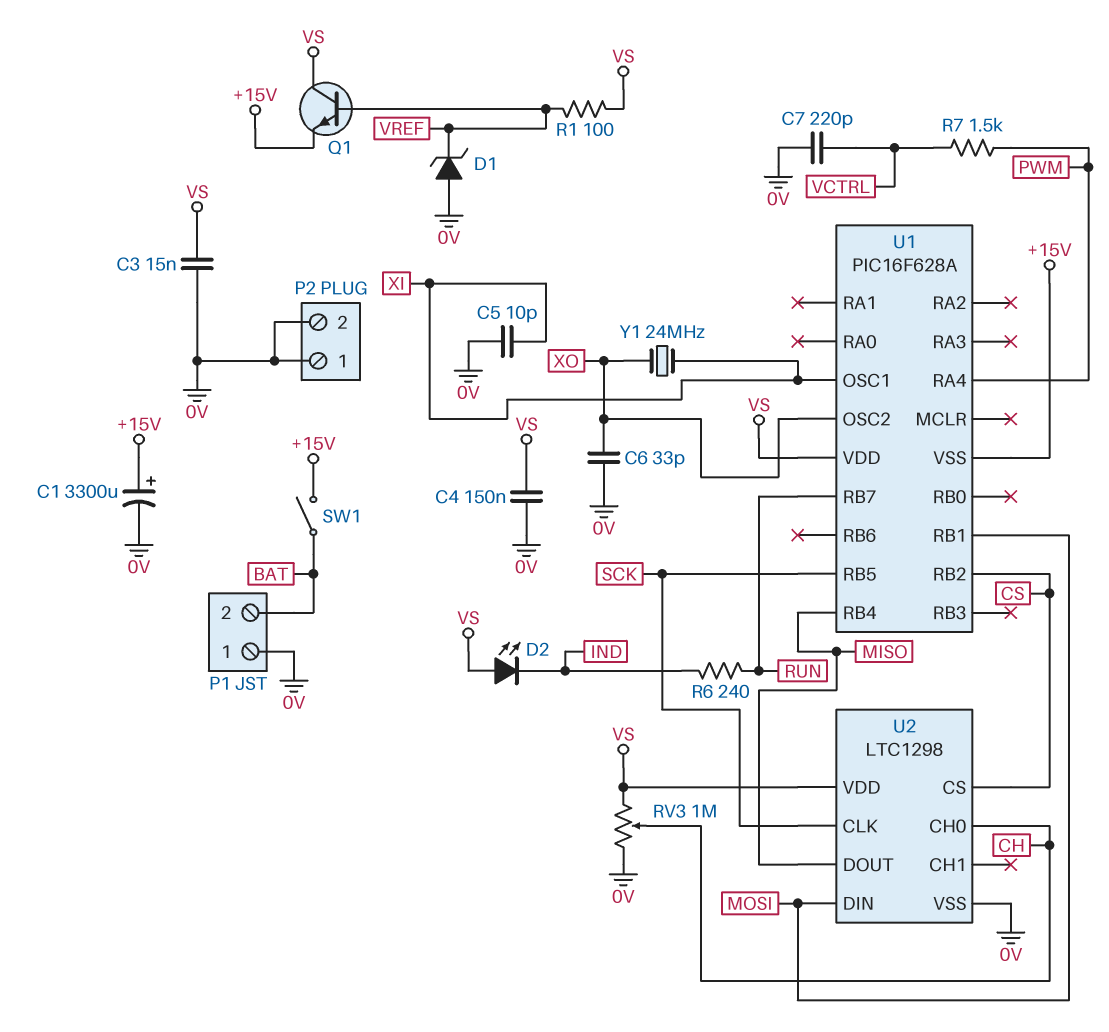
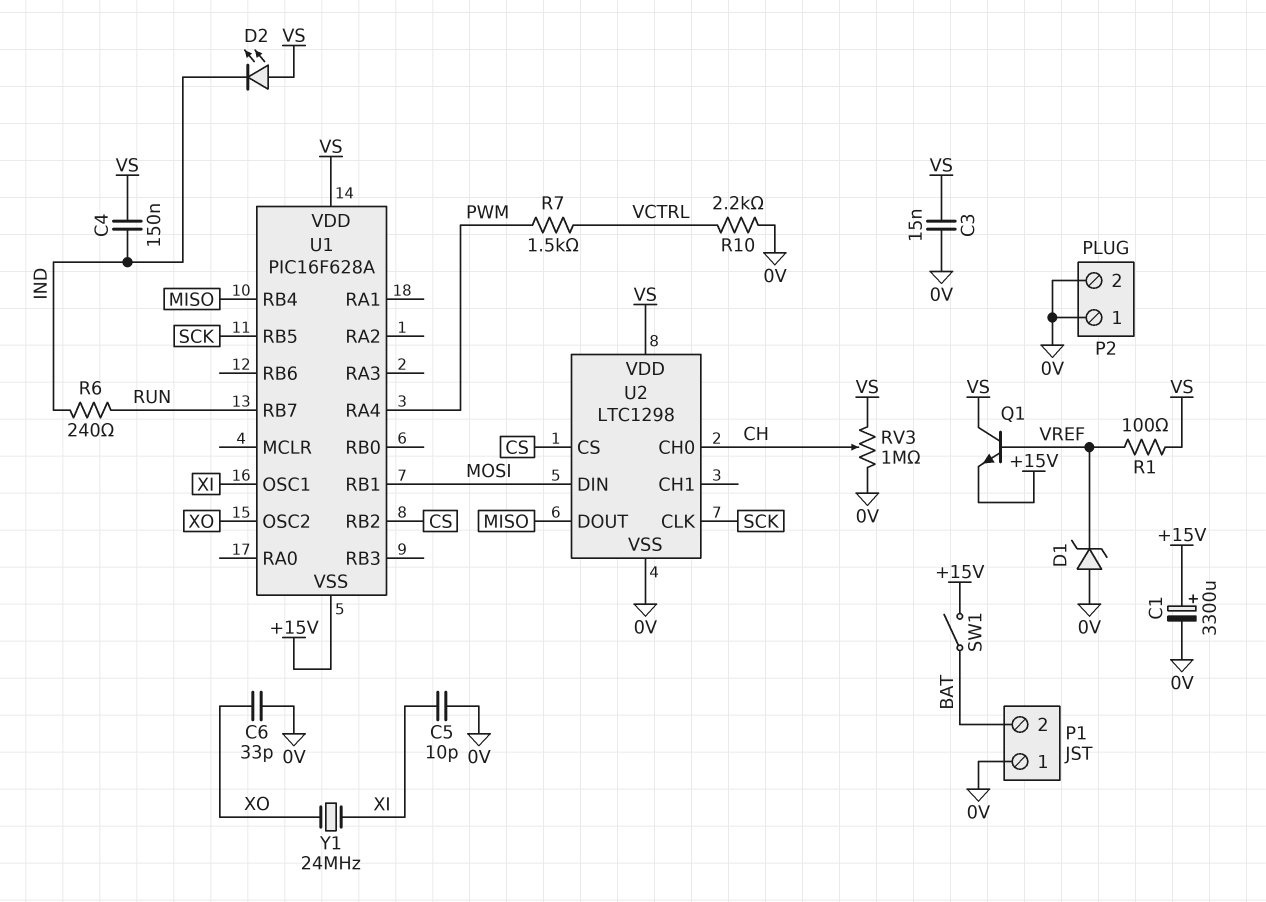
C4: 150nF (0V, VS) -> 150nF (IND, VS)
C7: 220pF (0V, VCTRL) -> none
R10: none -> 2.2k (0V, VCTRL)

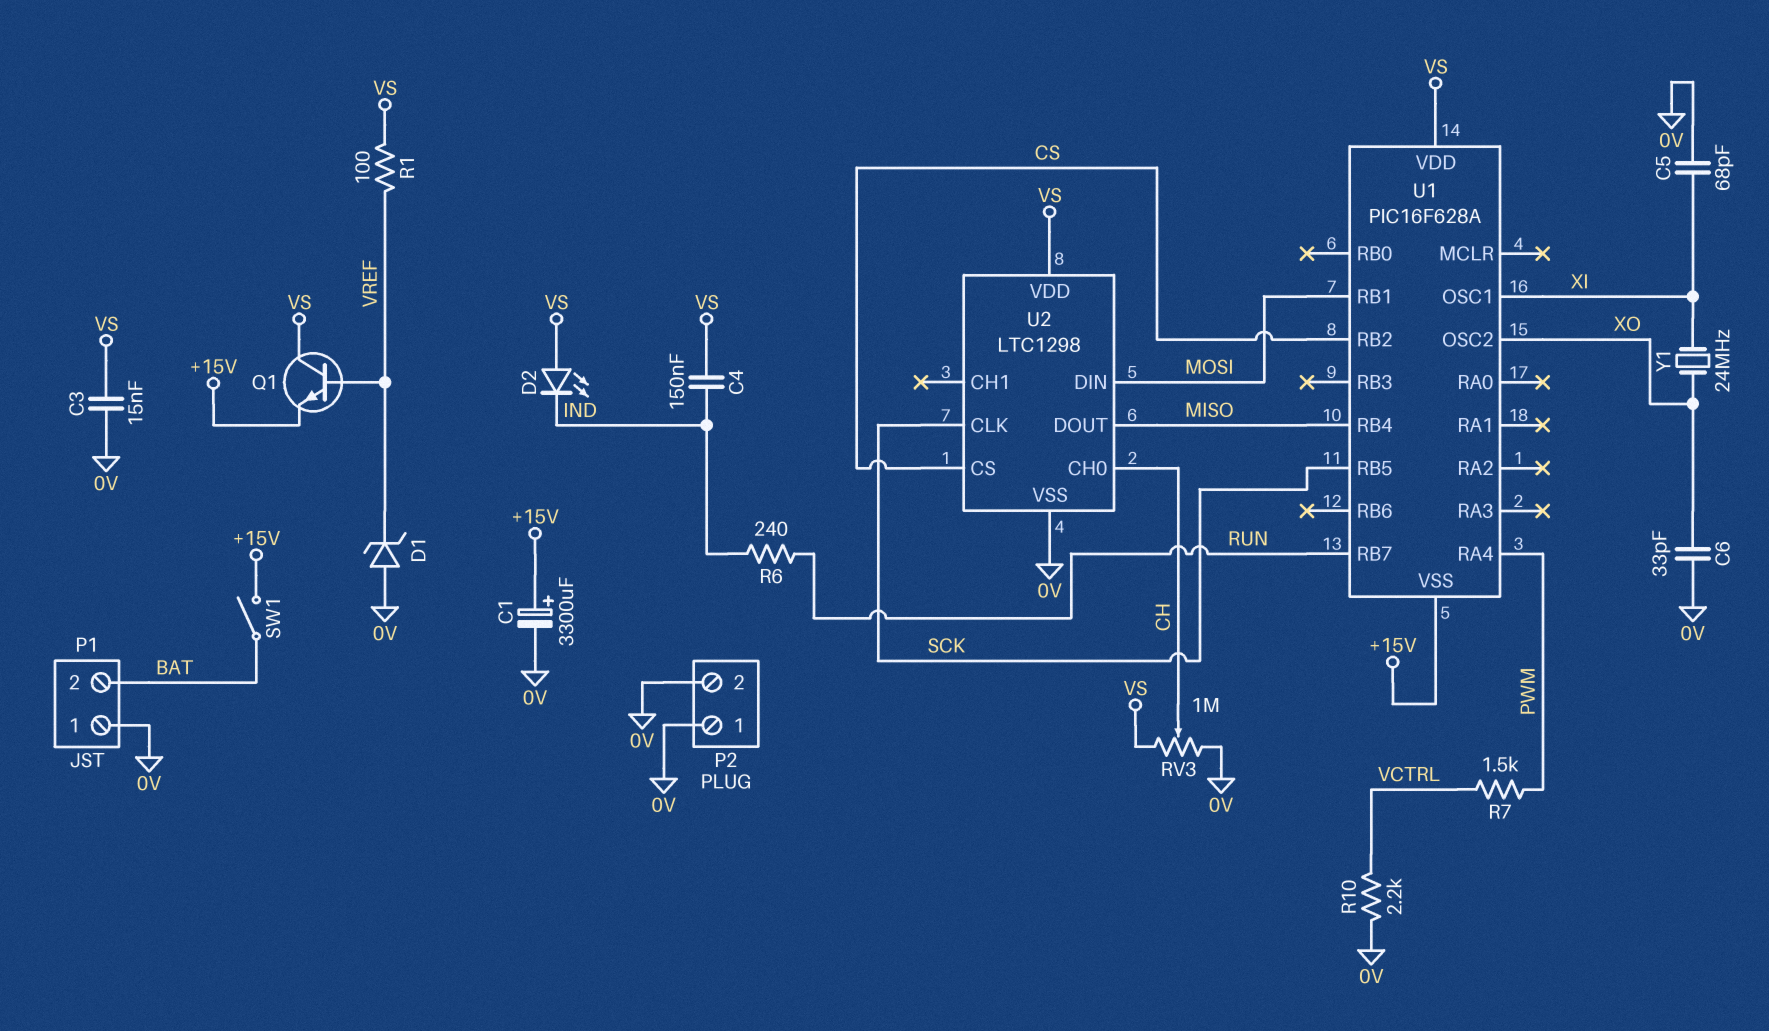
C5: 10pF (0V, XI) -> 68pF (0V, XI)

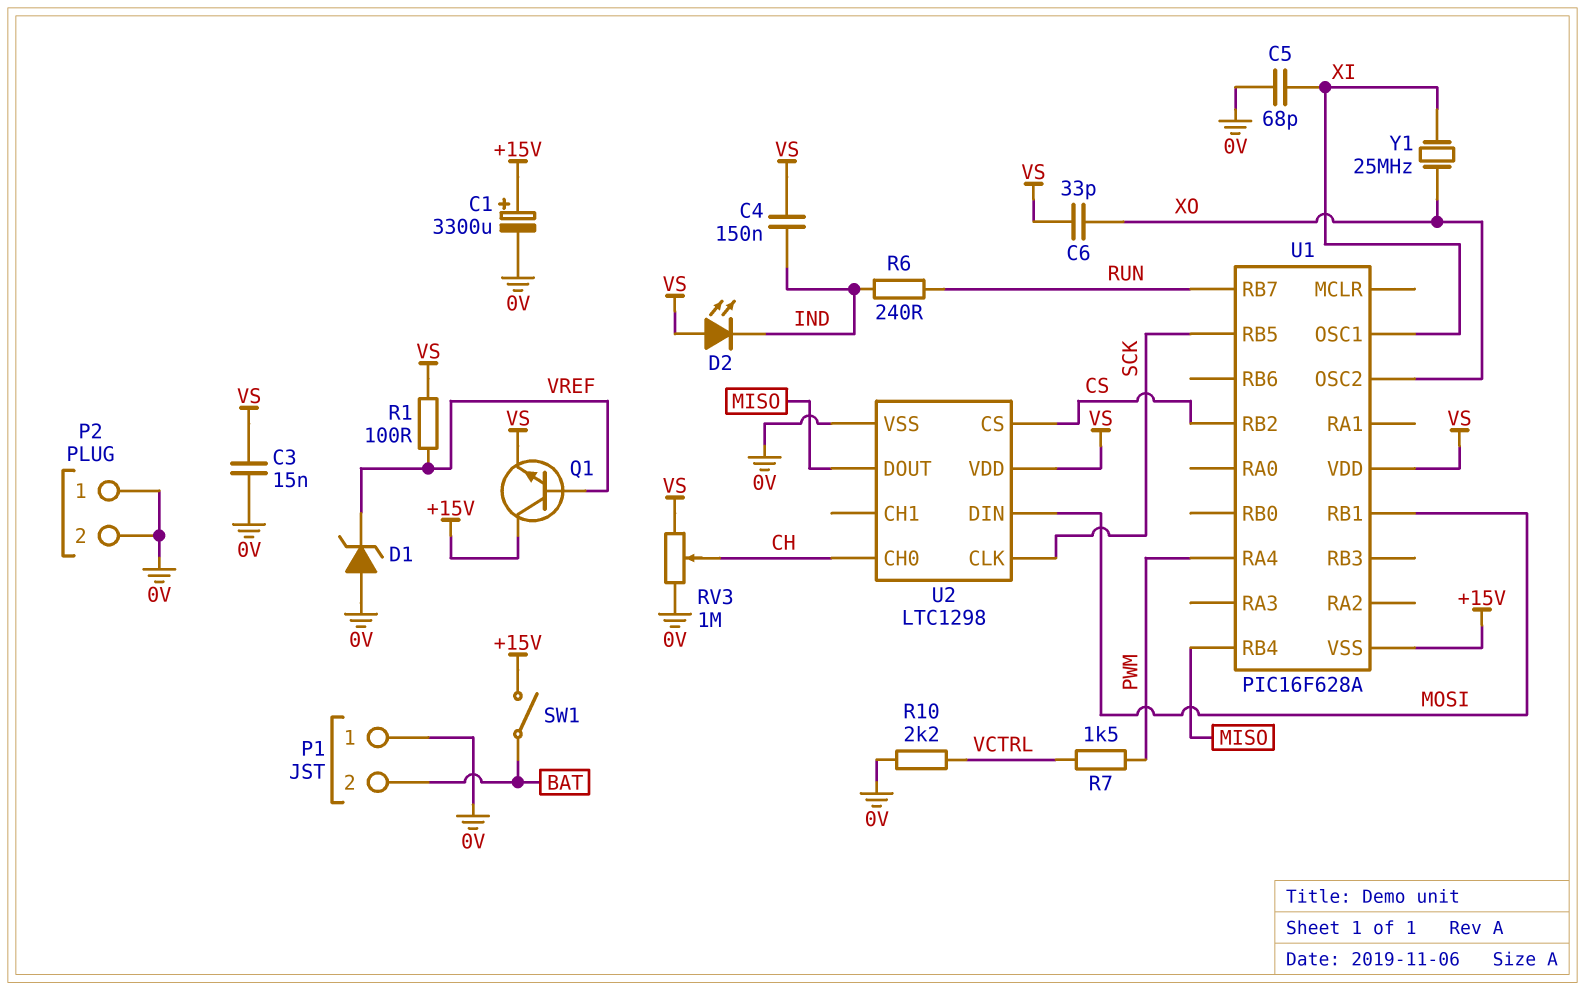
C6: 33pF (0V, XO) -> 33pF (VS, XO)
Q1: NPN (B VREF, C VS, E +15V) -> NPN (B VREF, C +15V, E VS)
Y1: 24MHz (XI, XO) -> 25MHz (XI, XO)

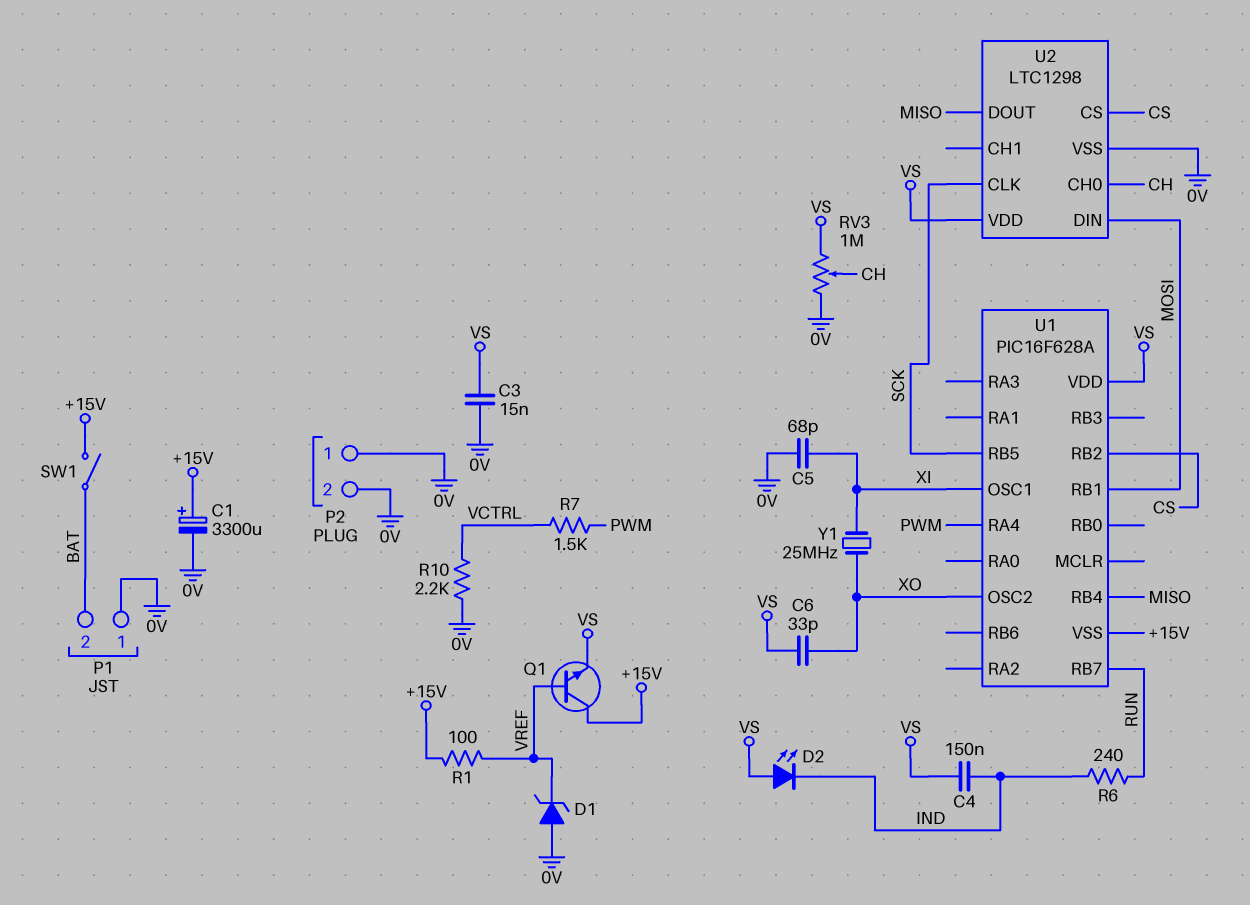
R1: 100 (VREF, VS) -> 100 (+15V, VREF)

